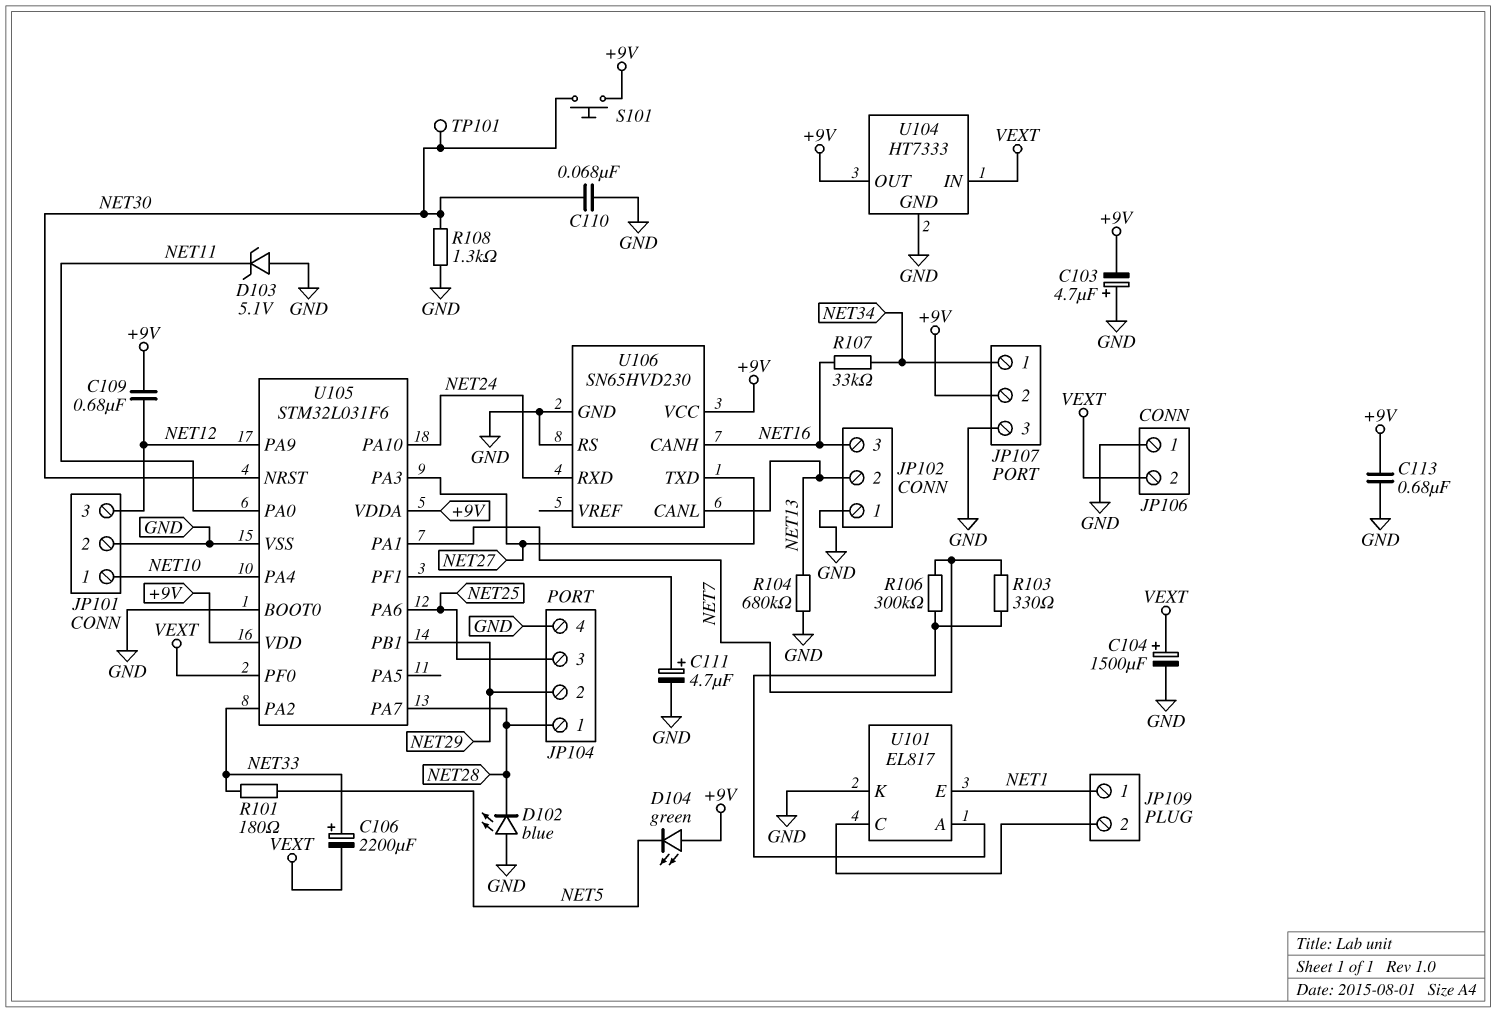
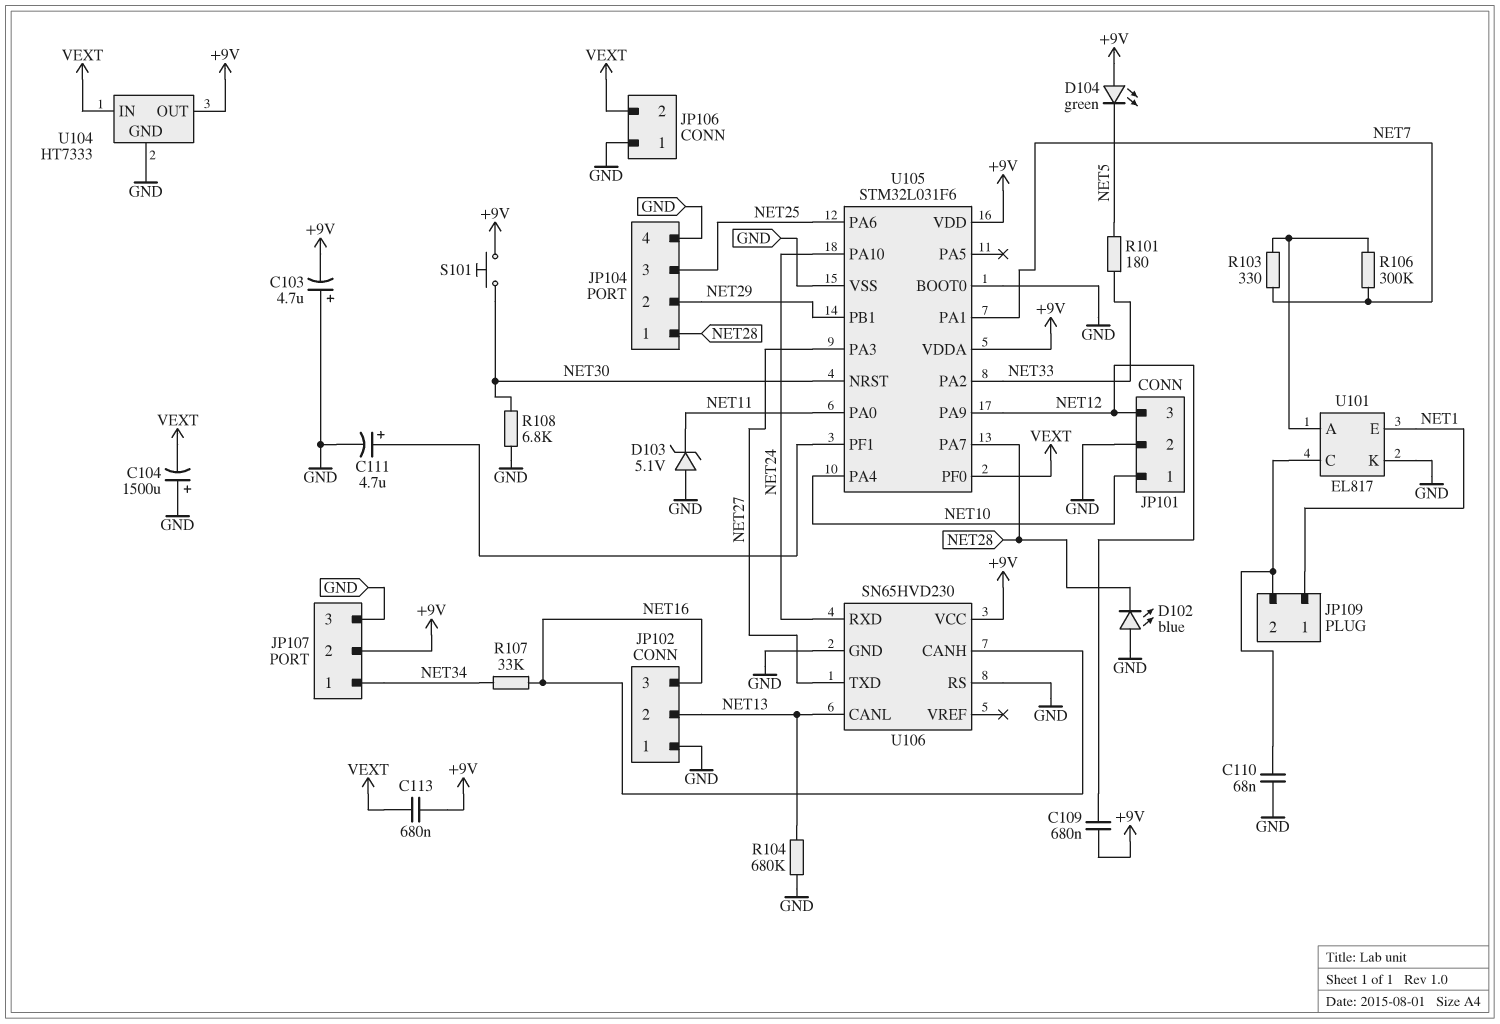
C104: 1500uF (plus VEXT, minus GND) -> 1500uF (plus GND, minus VEXT)
C106: 2200uF (plus NET33, minus VEXT) -> none
C110: 68nF (GND, NET30) -> 68nF (GND, JP109/2)
C113: 680nF (+9V, GND) -> 680nF (+9V, VEXT)
R108: 1.3k (GND, NET30) -> 6.8k (GND, NET30)
TP101: test point (NET30) -> none

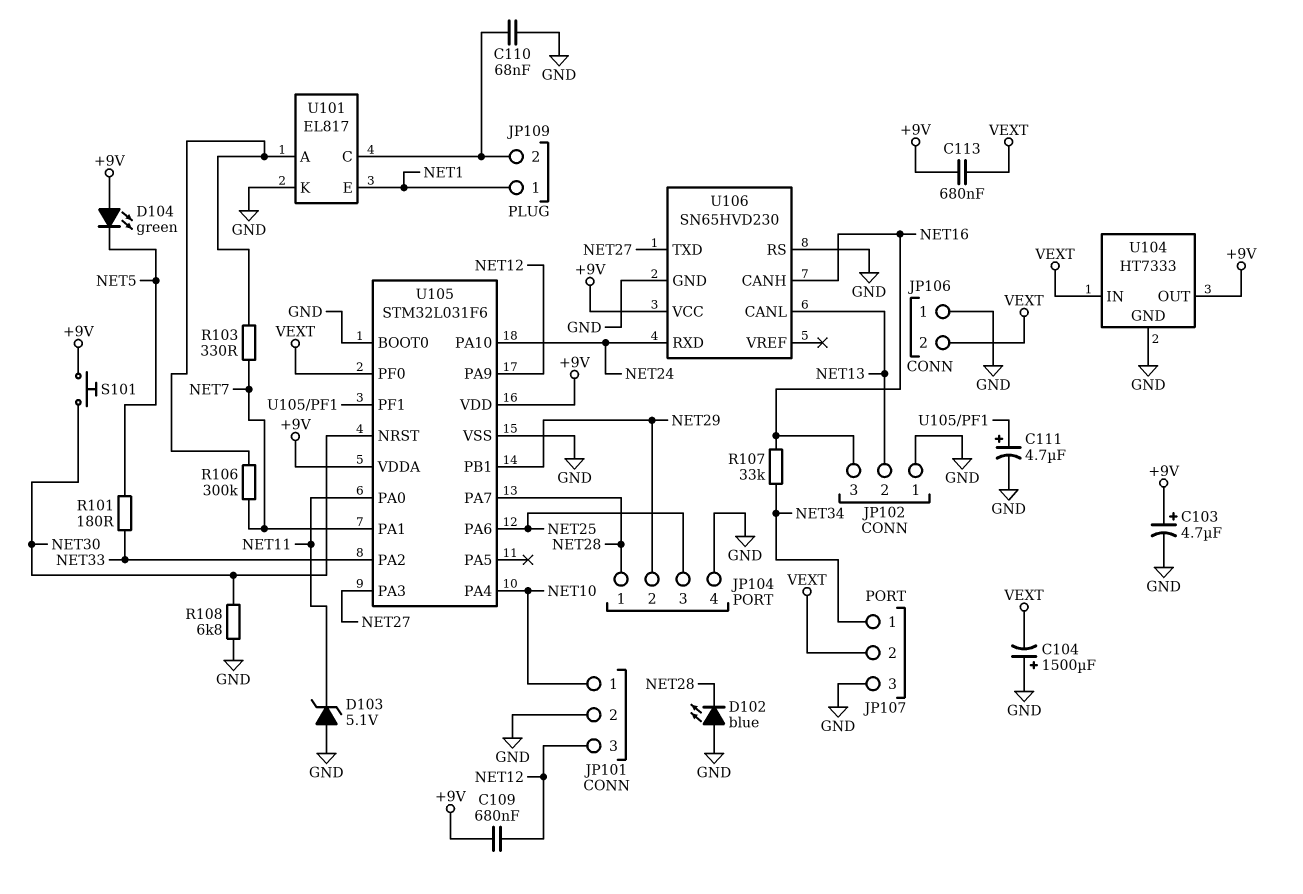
C103: 4.7uF (plus GND, minus +9V) -> 4.7uF (plus +9V, minus GND)
JP107 pin 2: +9V -> VEXT
R104: 680k (GND, NET13) -> none

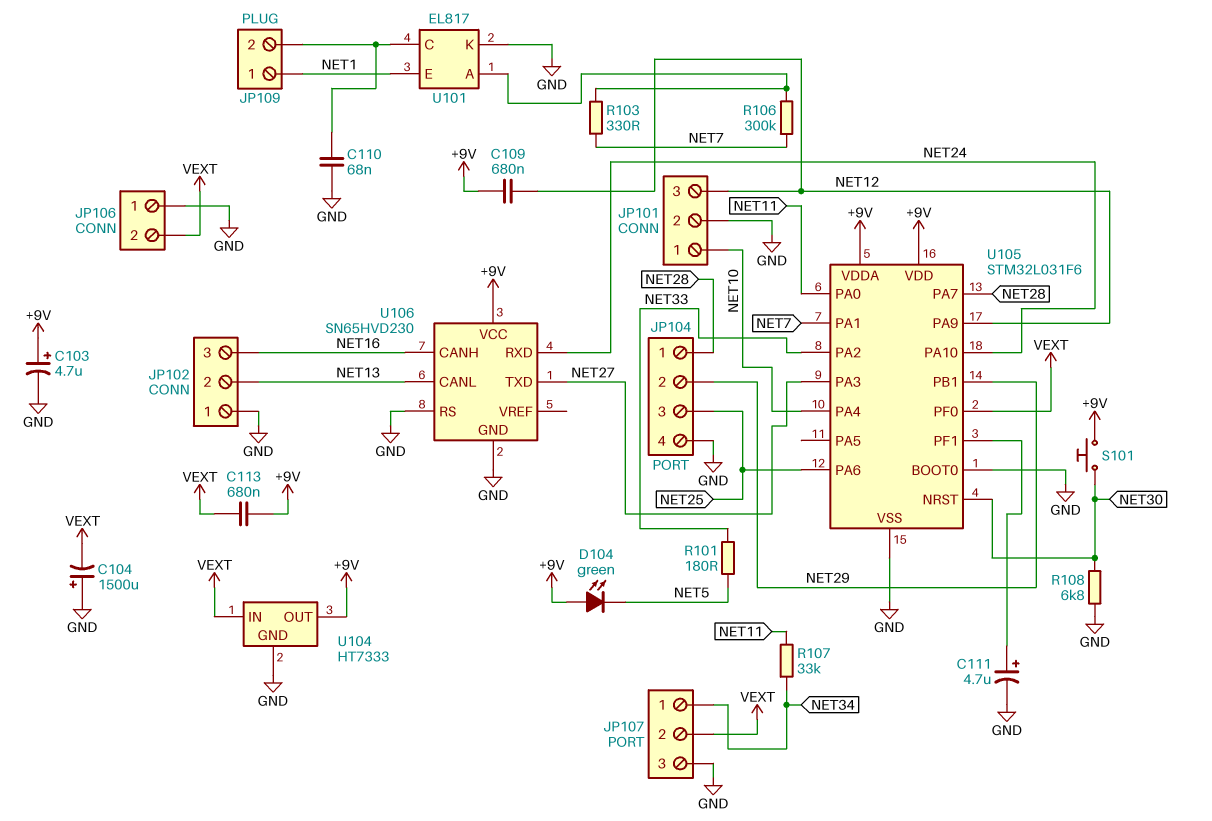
D102: LED blue (A GND, K NET28) -> none
D103: zener 5.1V (A GND, K NET11) -> none
R107: 33k (NET16, NET34) -> 33k (NET11, NET34)

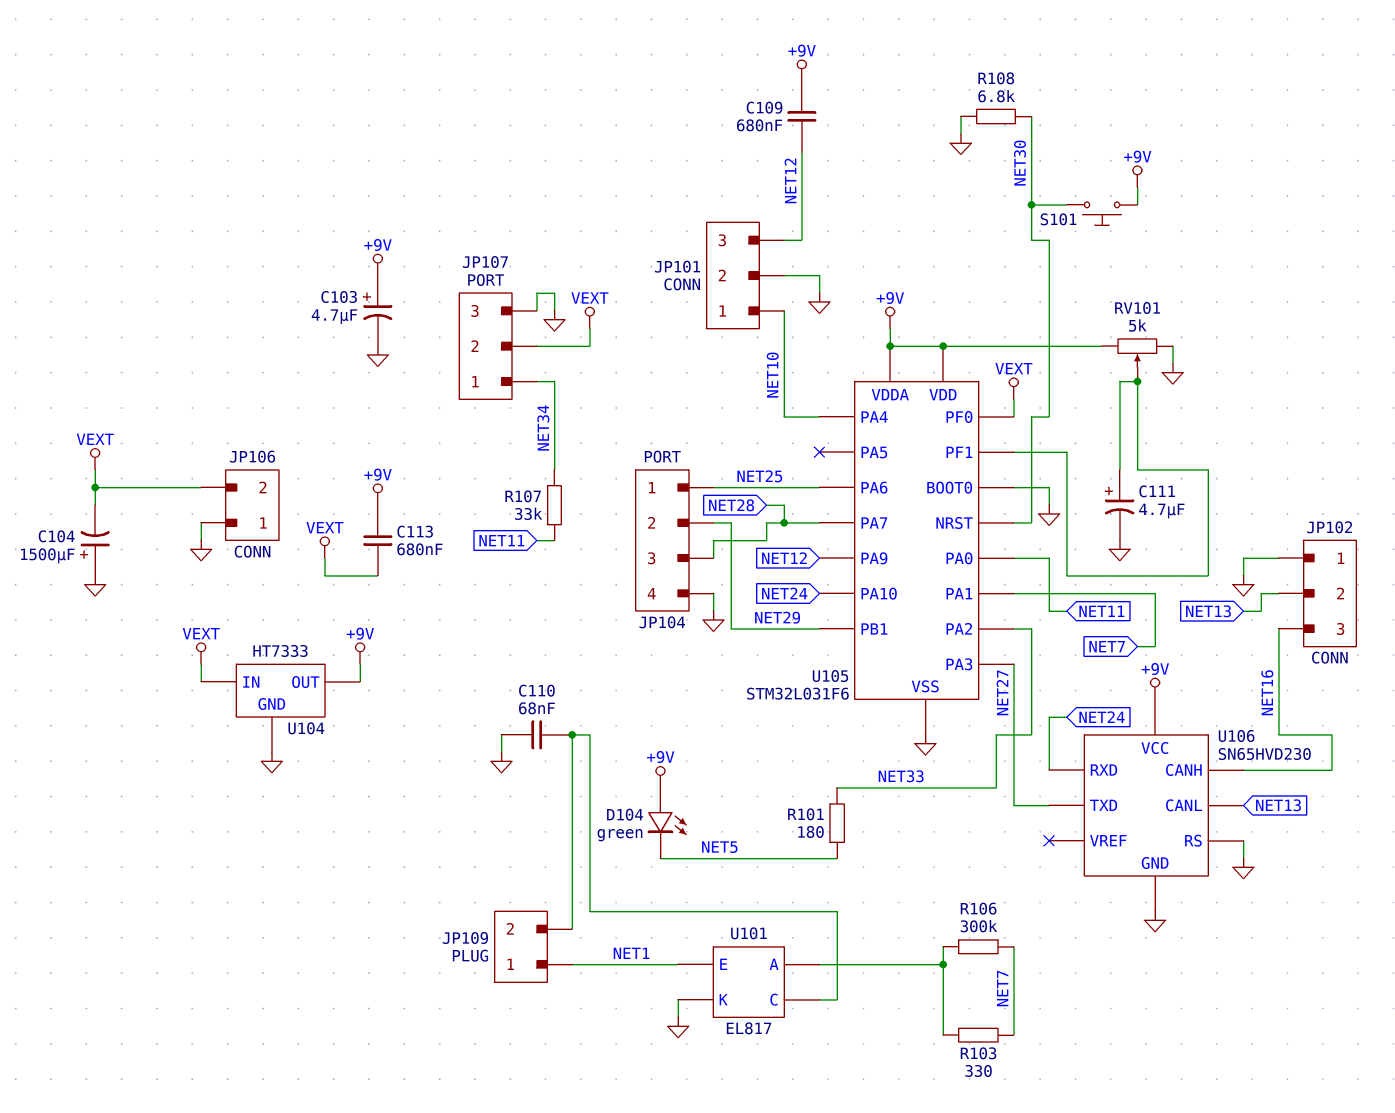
JP104 pin 1: NET28 -> NET25
JP104 pin 3: NET25 -> NET28
RV101: none -> 5k (+9V, GND, wiper U105/PF1)

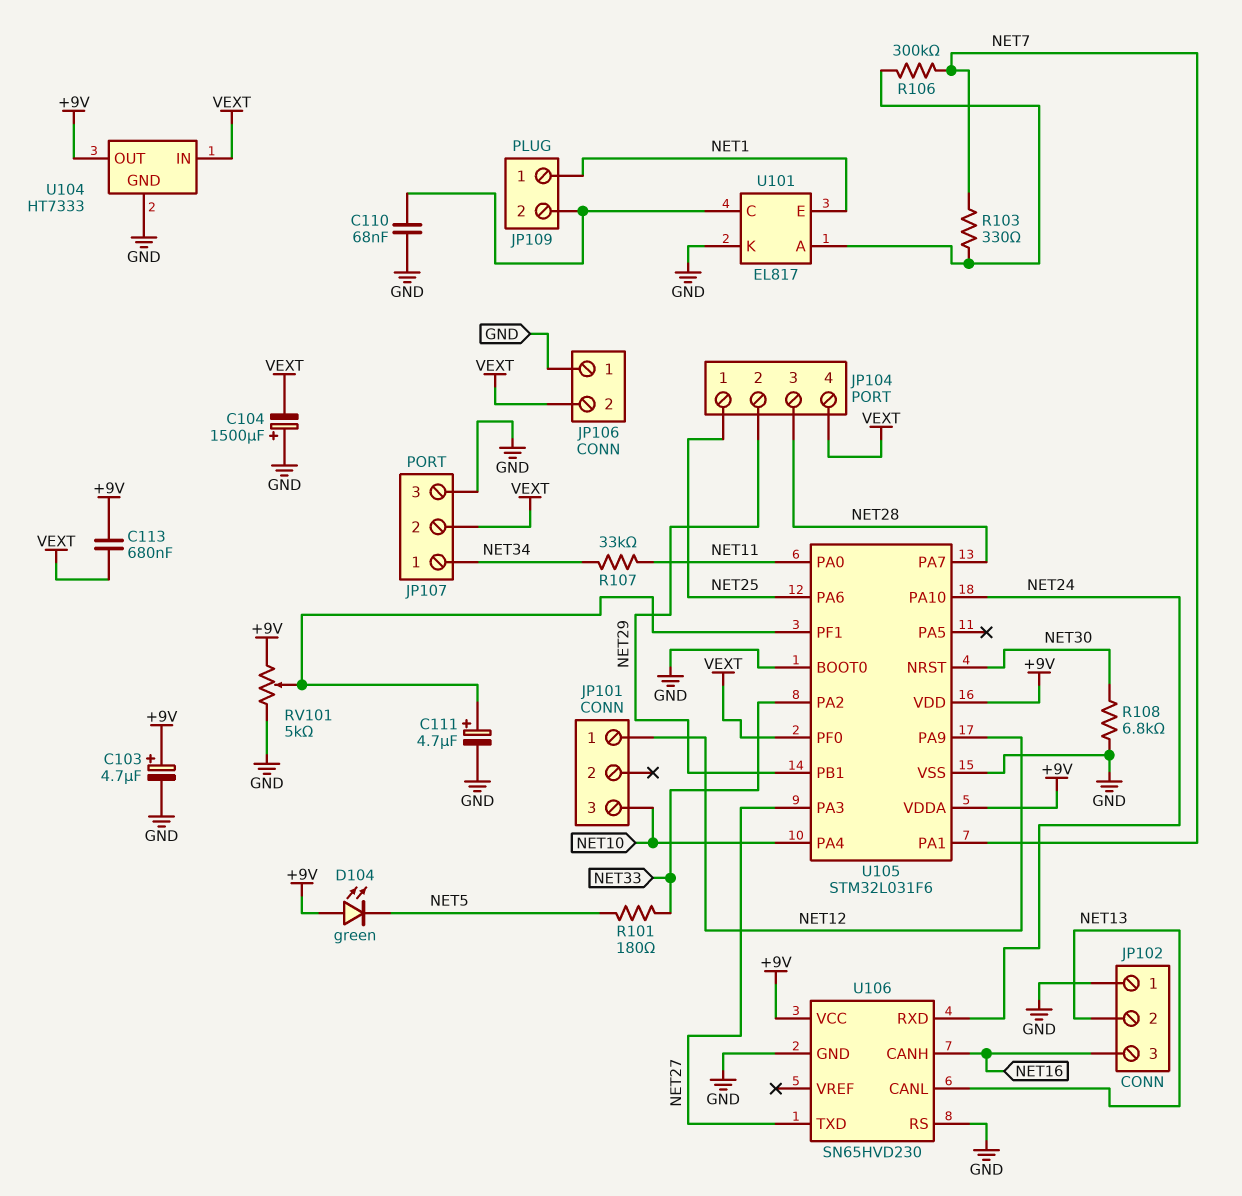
C109: 680nF (+9V, NET12) -> none
JP101 pin 1: NET10 -> NET12
JP101 pin 2: GND -> none
JP101 pin 3: NET12 -> NET10
JP104 pin 4: GND -> VEXT
S101: button (+9V, NET30) -> none

